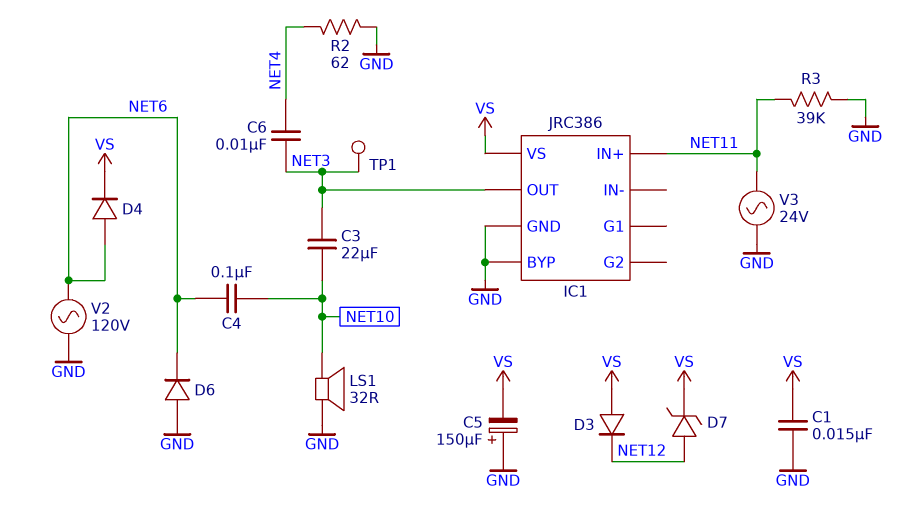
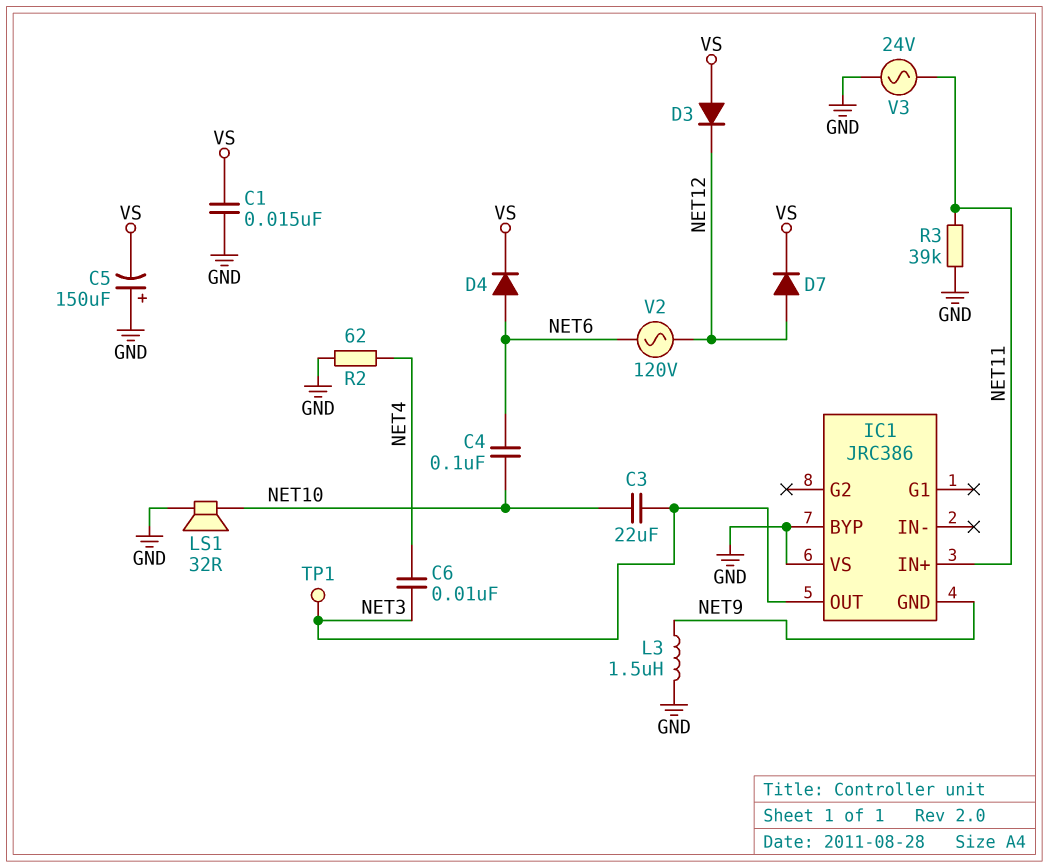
D6: diode (A GND, K NET6) -> none
D7: zener (A NET12, K VS) -> diode (A NET12, K VS)
IC1 pin GND: GND -> NET9
IC1 pin VS: VS -> GND
L3: none -> 1.5uH (GND, NET9)
V2: AC 120V (GND, NET6) -> AC 120V (NET6, NET12)

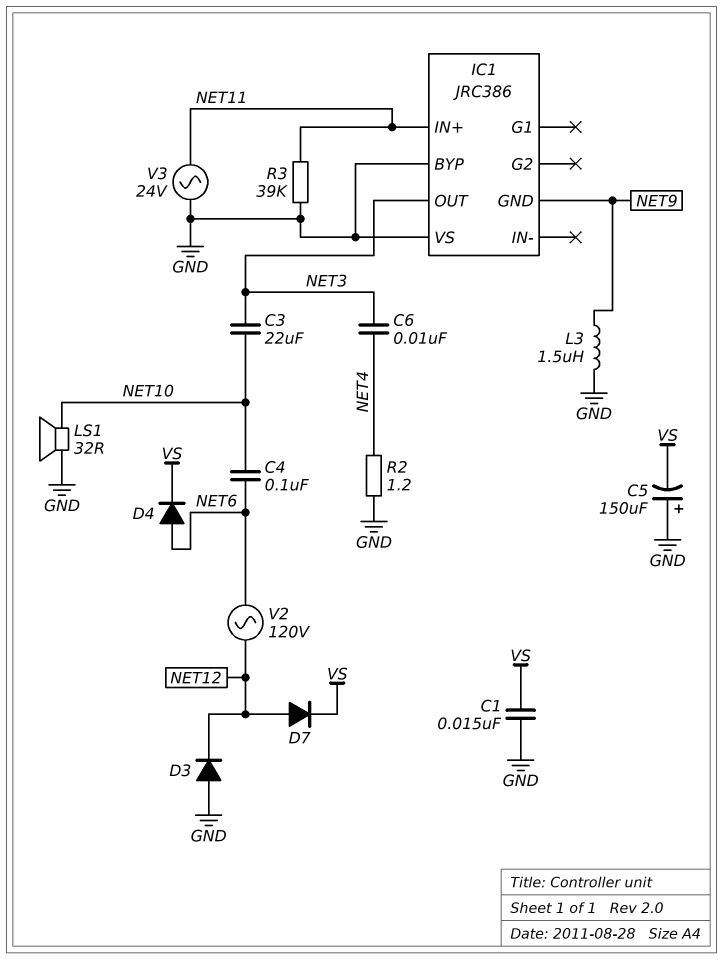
D3: diode (A VS, K NET12) -> diode (A GND, K NET12)
R2: 62 (GND, NET4) -> 1.2 (GND, NET4)
TP1: test point (NET3) -> none

